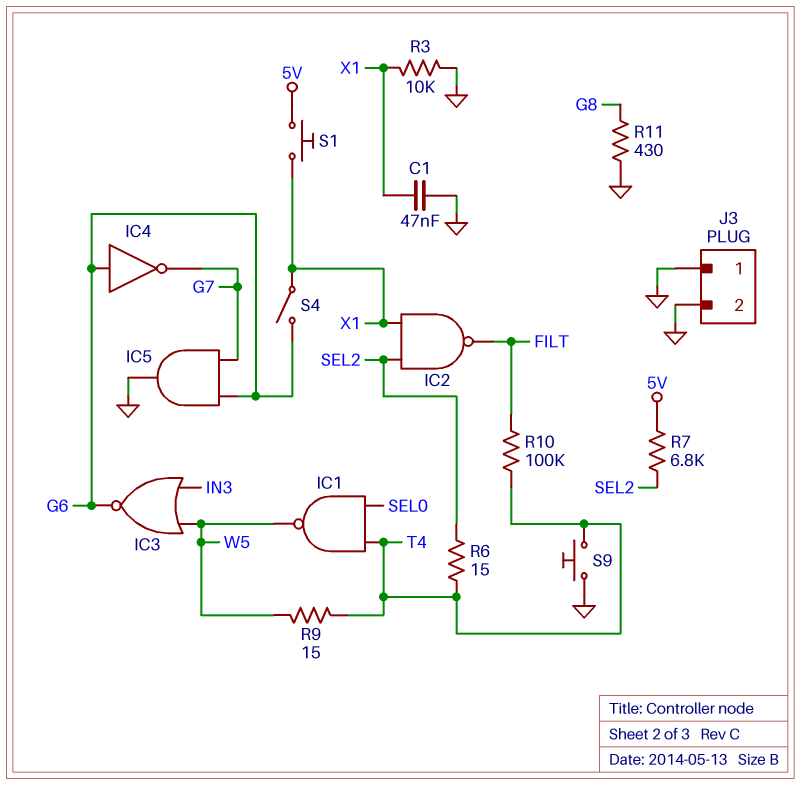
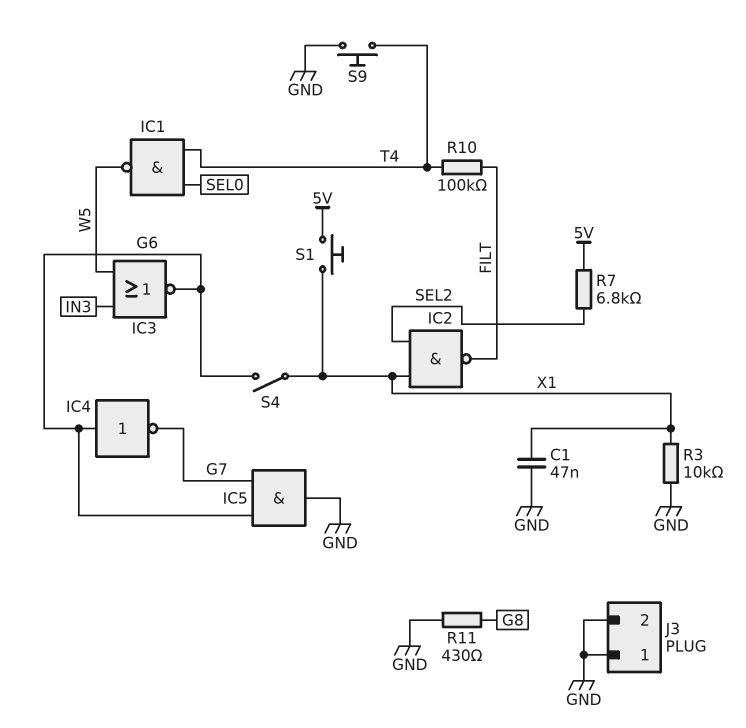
R6: 15 (SEL2, T4) -> none
R9: 15 (T4, W5) -> none

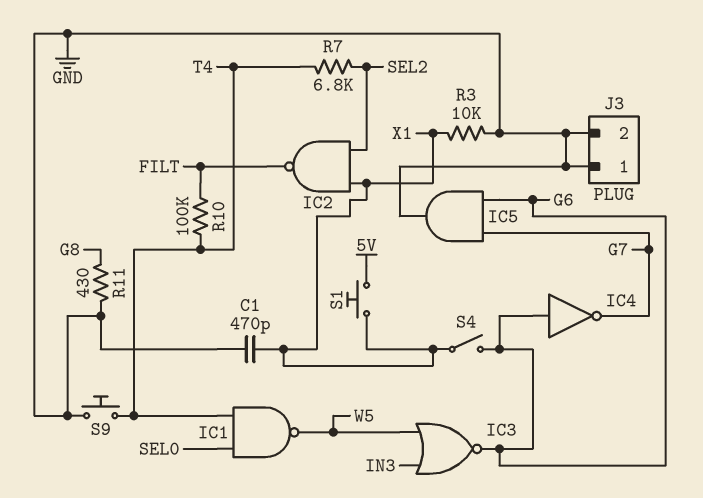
C1: 47nF (GND, X1) -> 470pF (GND, X1)
R7: 6.8k (5V, SEL2) -> 6.8k (SEL2, T4)

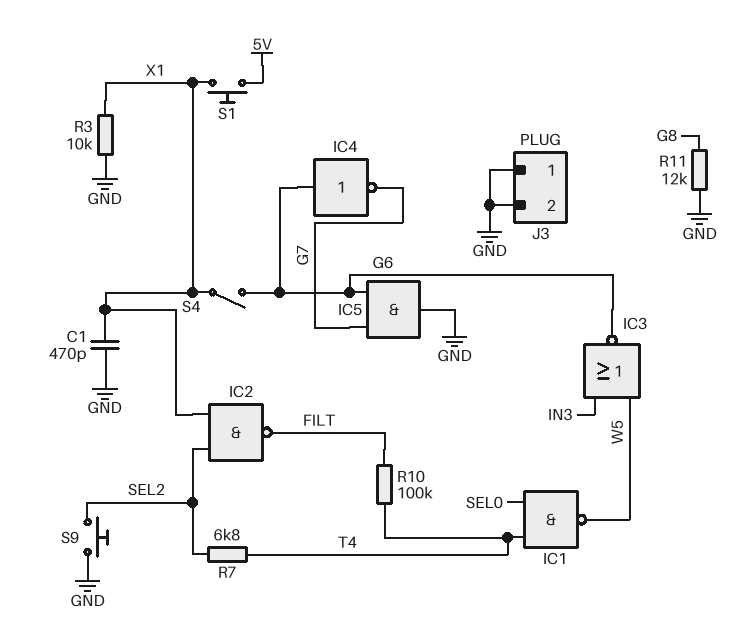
R11: 430 (G8, GND) -> 12k (G8, GND)
S9: button (GND, T4) -> button (GND, SEL2)

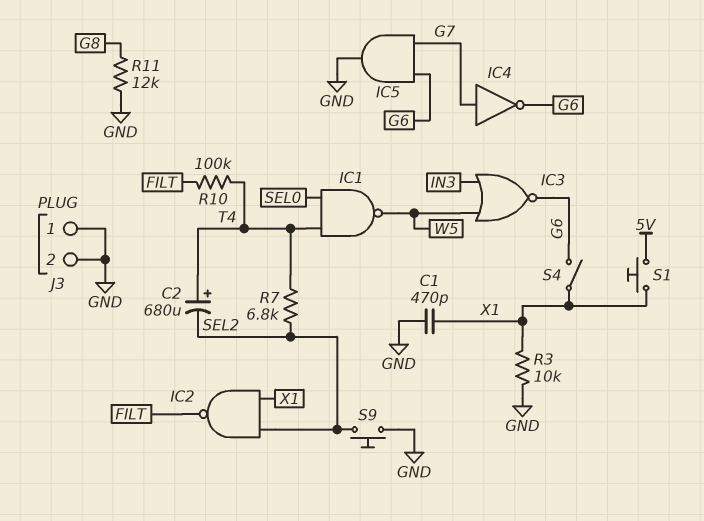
C2: none -> 680uF (plus T4, minus SEL2)
IC4: NOT (in G6, out G7) -> NOT (in G7, out G6)

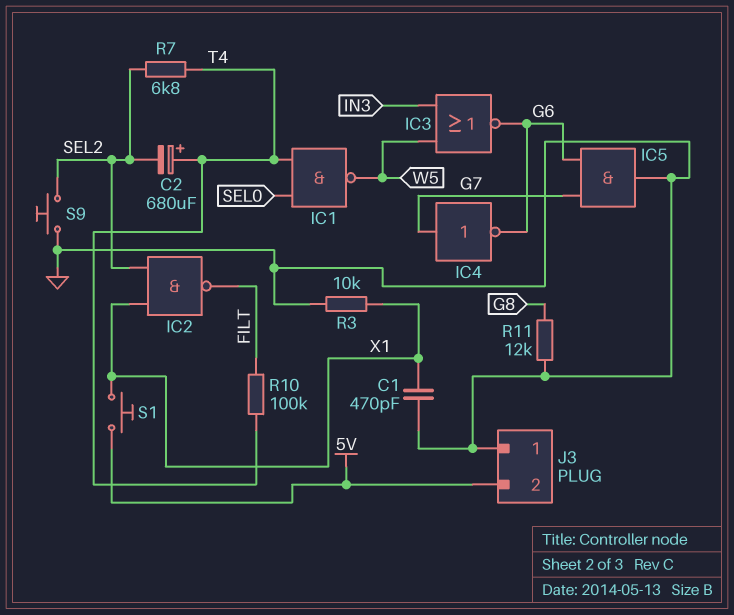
J3 pin 2: GND -> 5V
S4: switch (G6, X1) -> none

